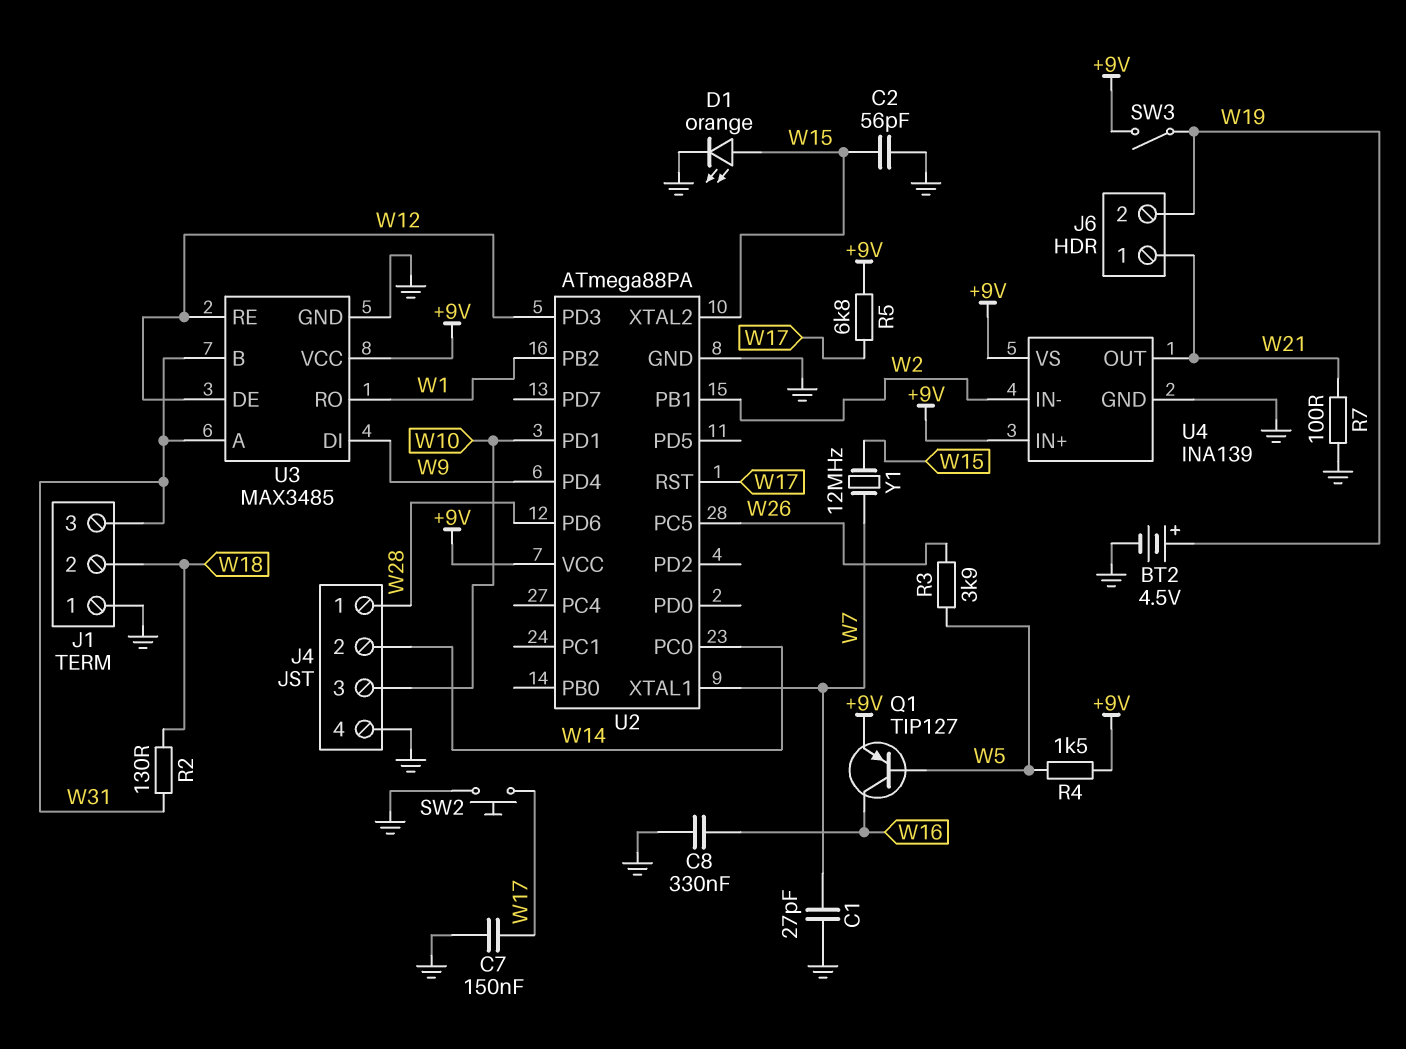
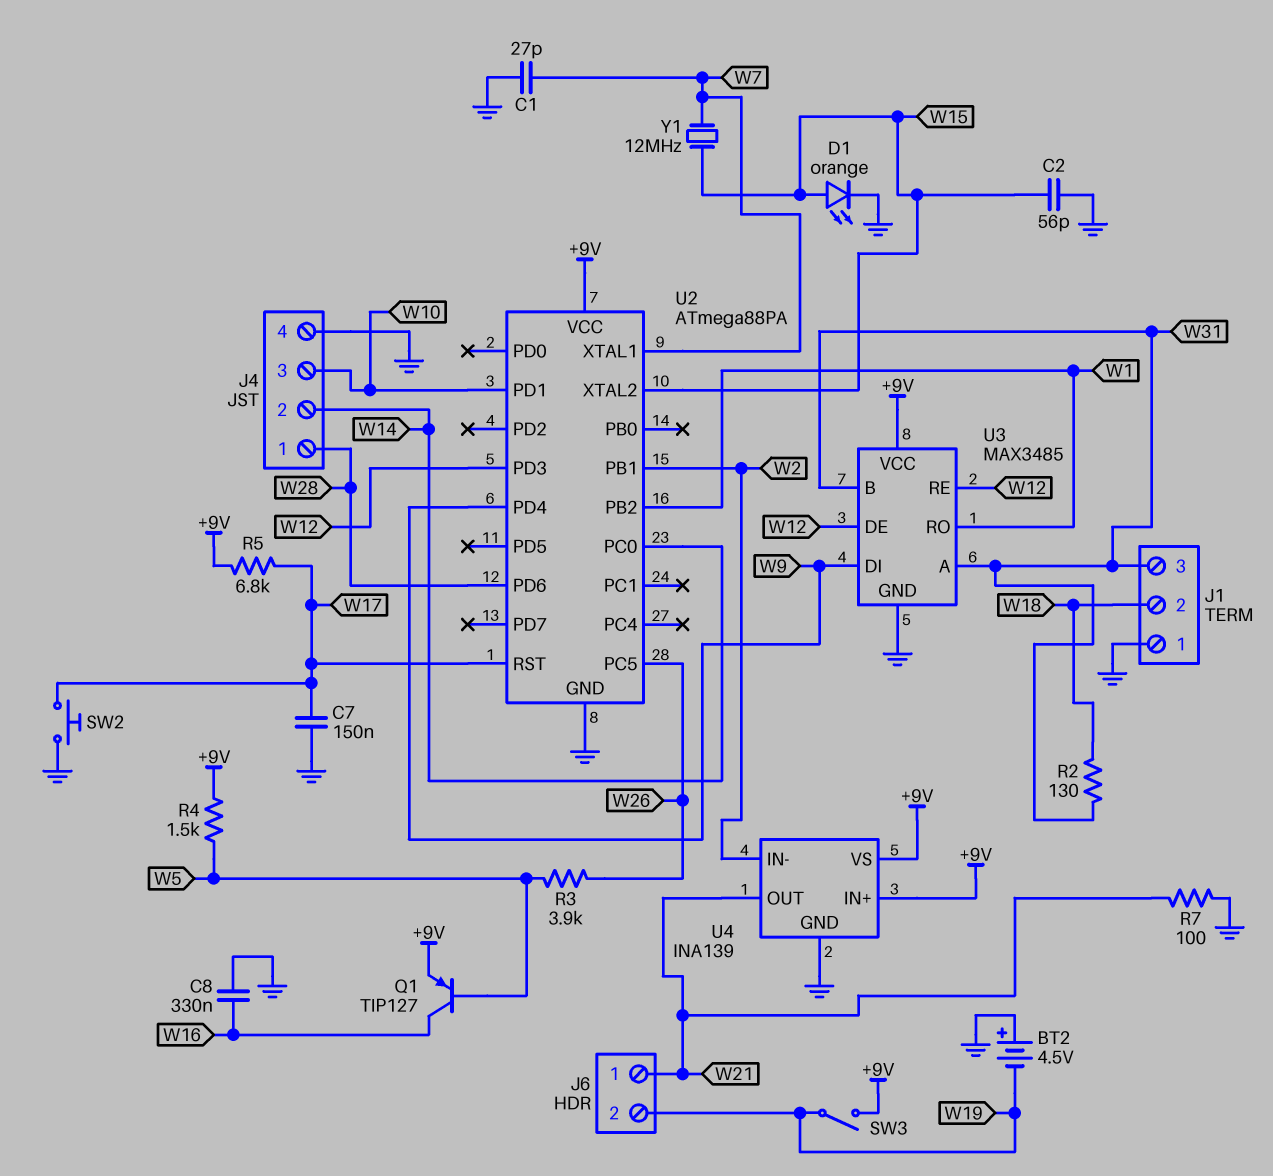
BT2: 4.5V (plus W19, minus GND) -> 4.5V (plus GND, minus W19)

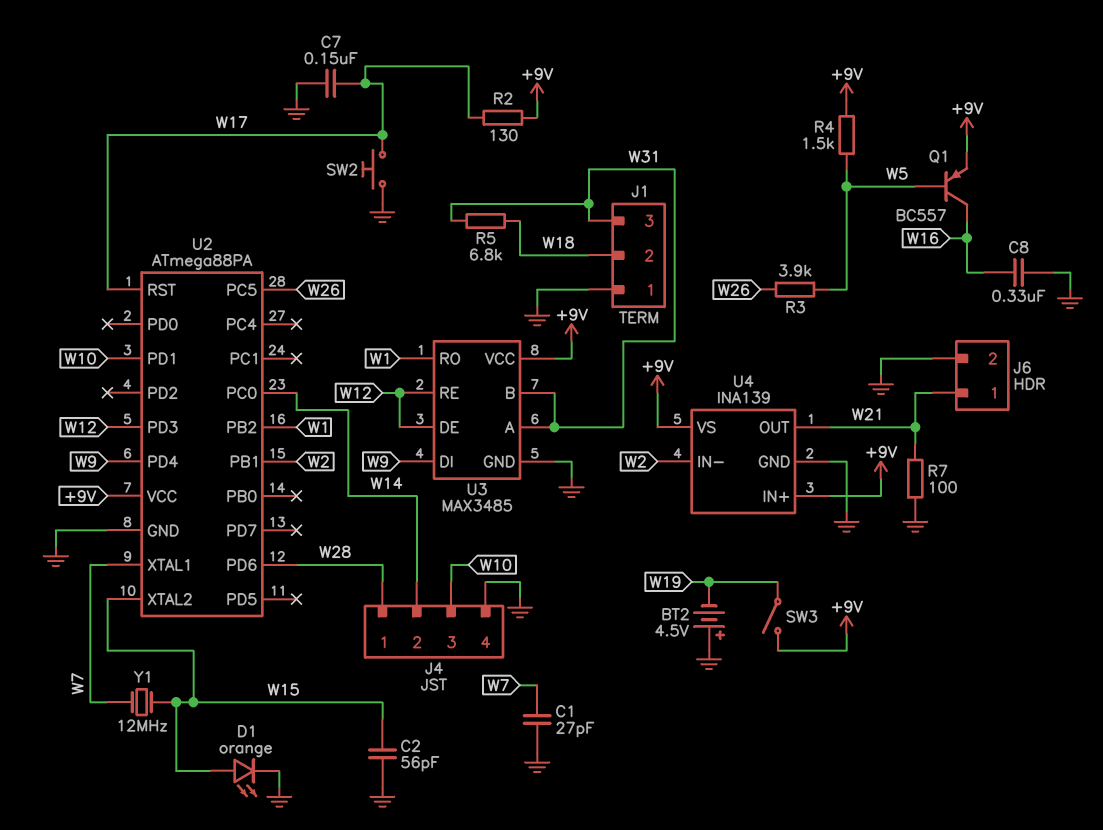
J6 pin 2: W19 -> GND
Q1: PNP TIP127 (B W5, C W16, E +9V) -> PNP BC557 (B W5, C W16, E +9V)
R2: 130 (W18, W31) -> 130 (+9V, W17)
R5: 6.8k (+9V, W17) -> 6.8k (W18, W31)

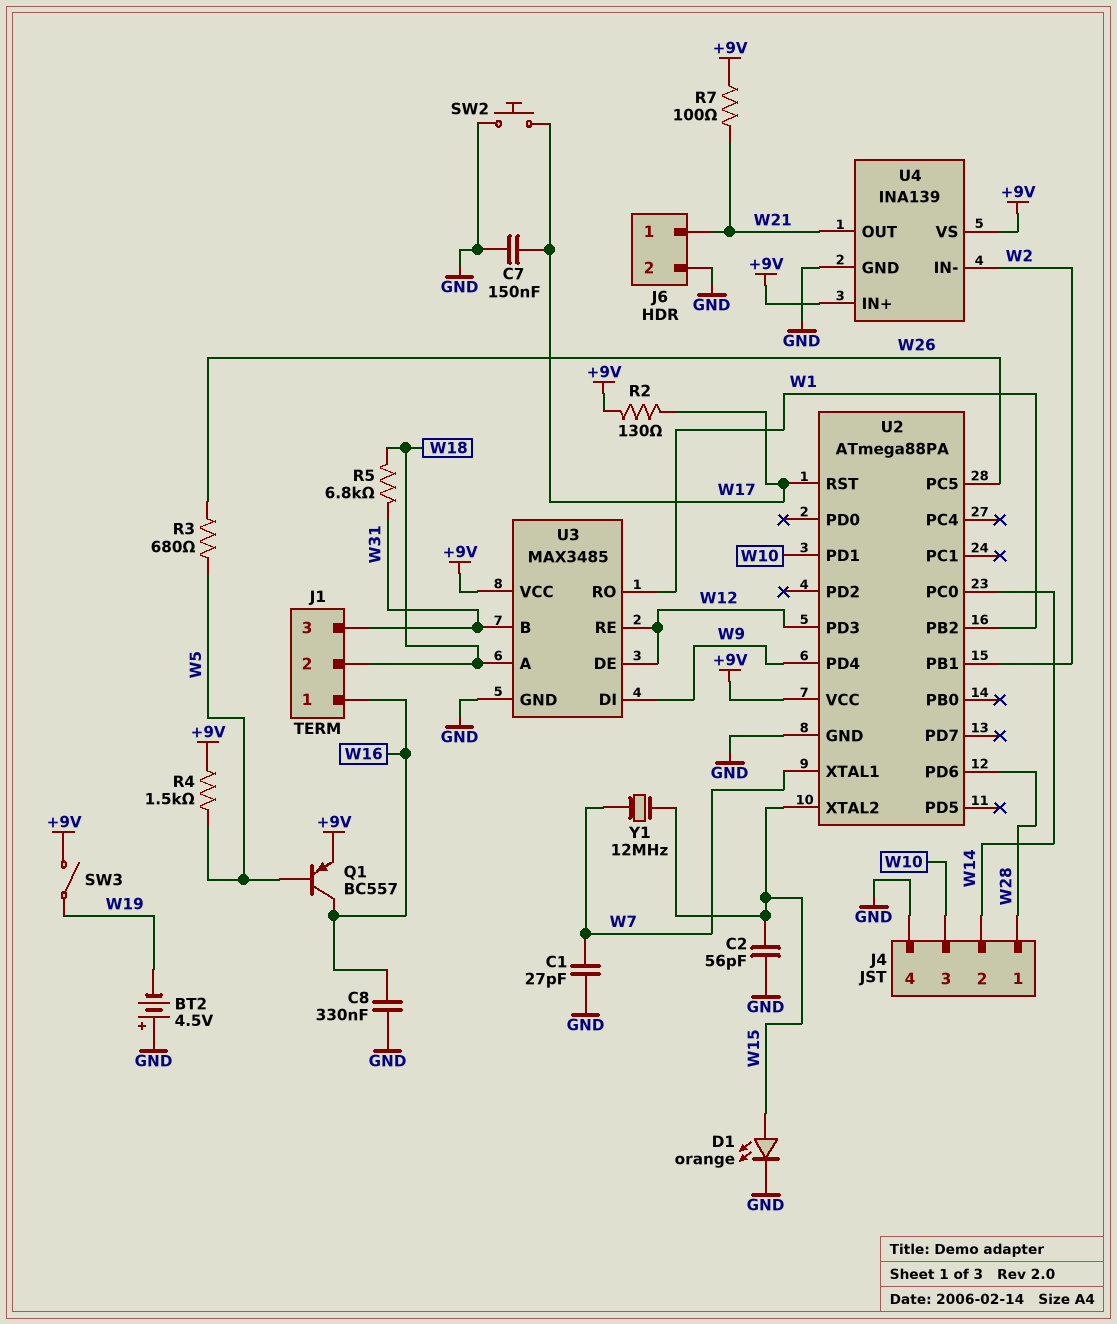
J1 pin 1: GND -> W16
R3: 3.9k (W5, W26) -> 680 (W5, W26)
R7: 100 (GND, W21) -> 100 (+9V, W21)
U3 pin A: W31 -> W18

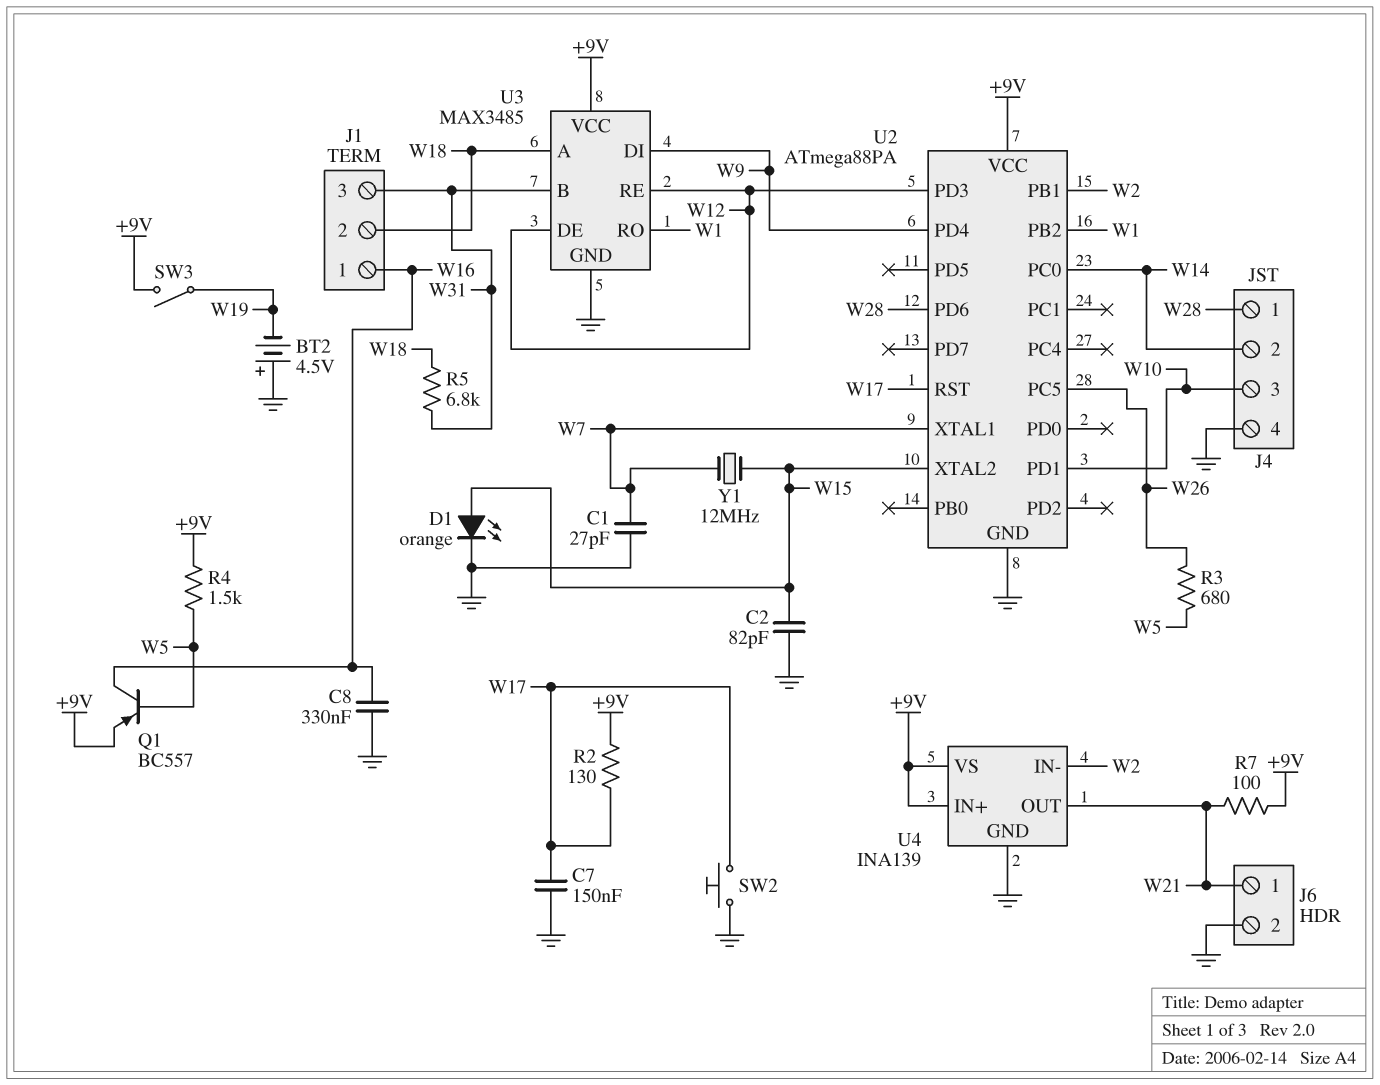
C2: 56pF (GND, W15) -> 82pF (GND, W15)

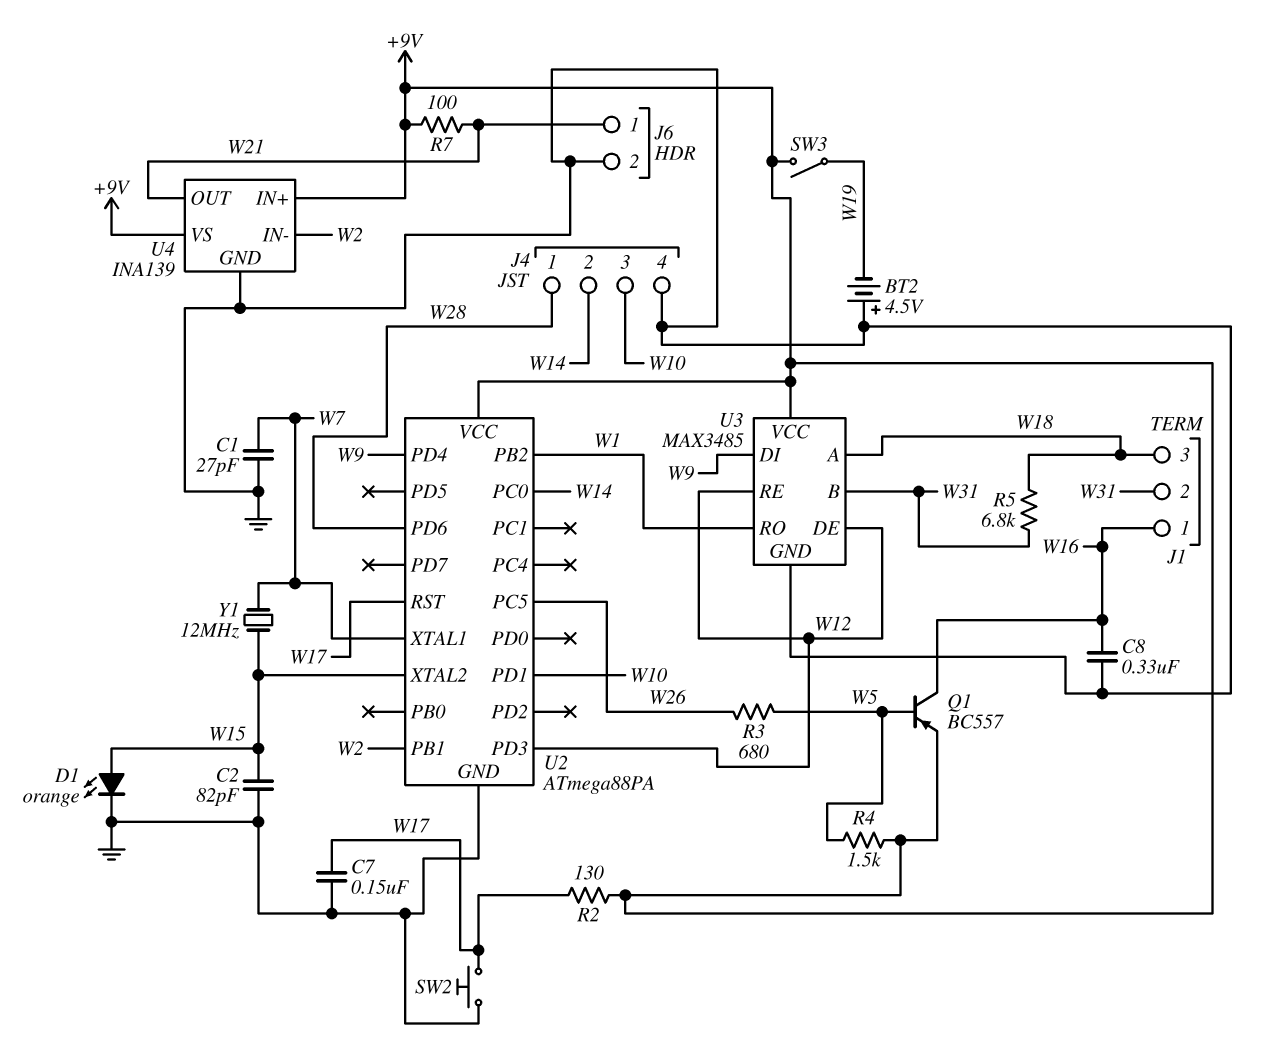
J1 pin 2: W18 -> W31
J1 pin 3: W31 -> W18

